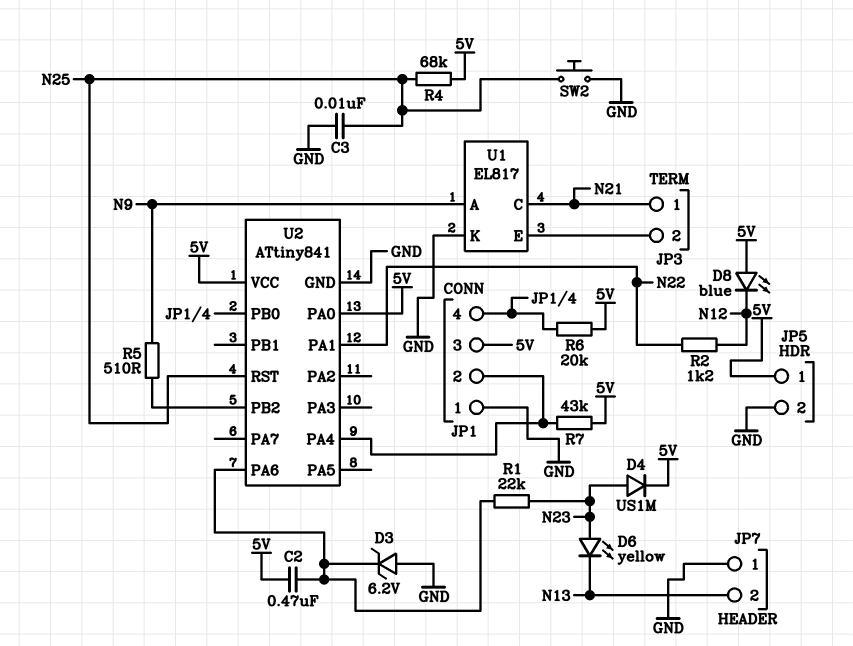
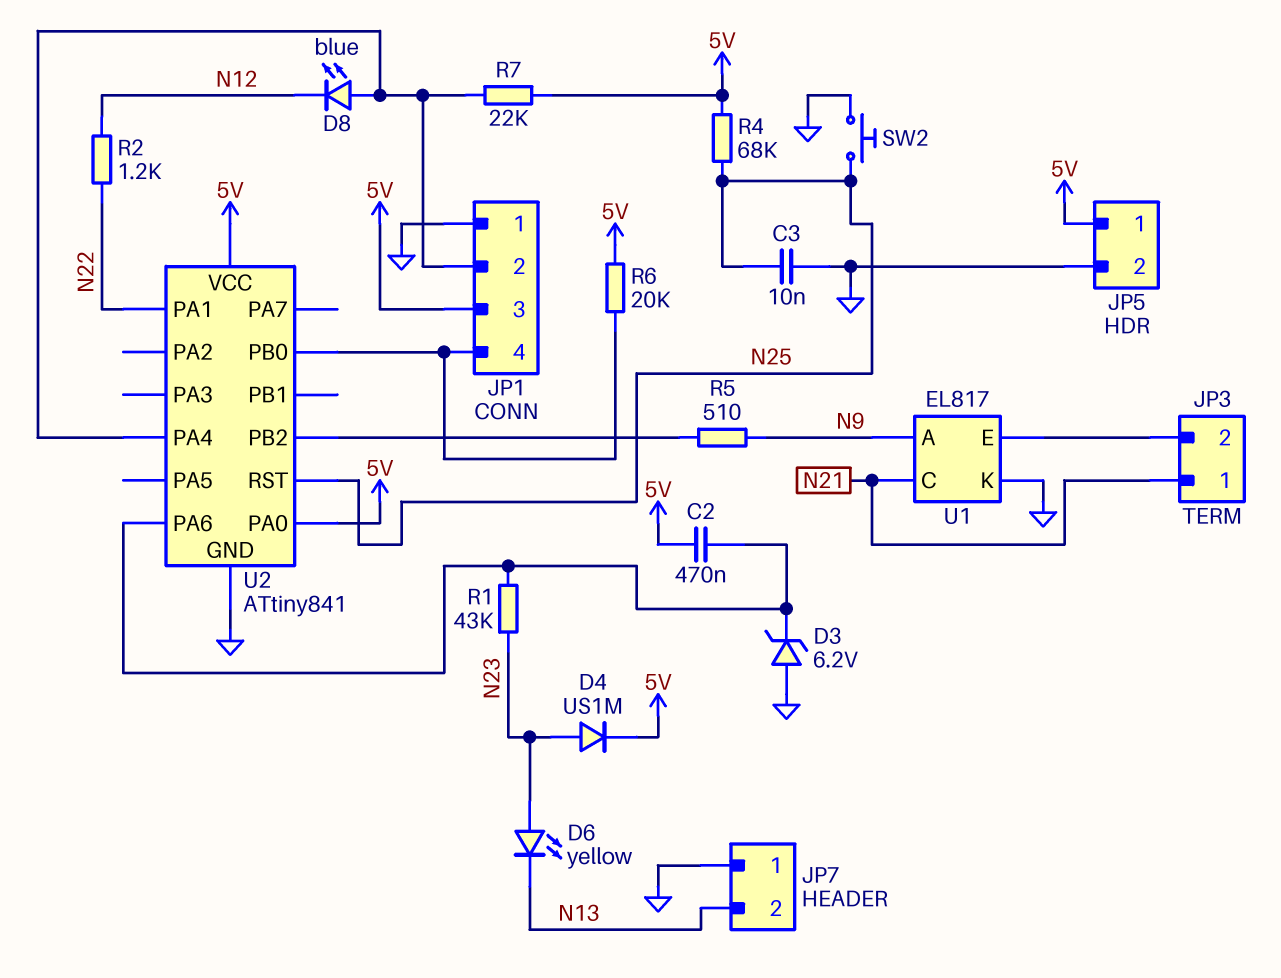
D8: LED blue (A 5V, K N12) -> LED blue (A JP1/2, K N12)
R1: 22k (N23, U2/PA6) -> 43k (N23, U2/PA6)
R7: 43k (5V, JP1/2) -> 22k (5V, JP1/2)

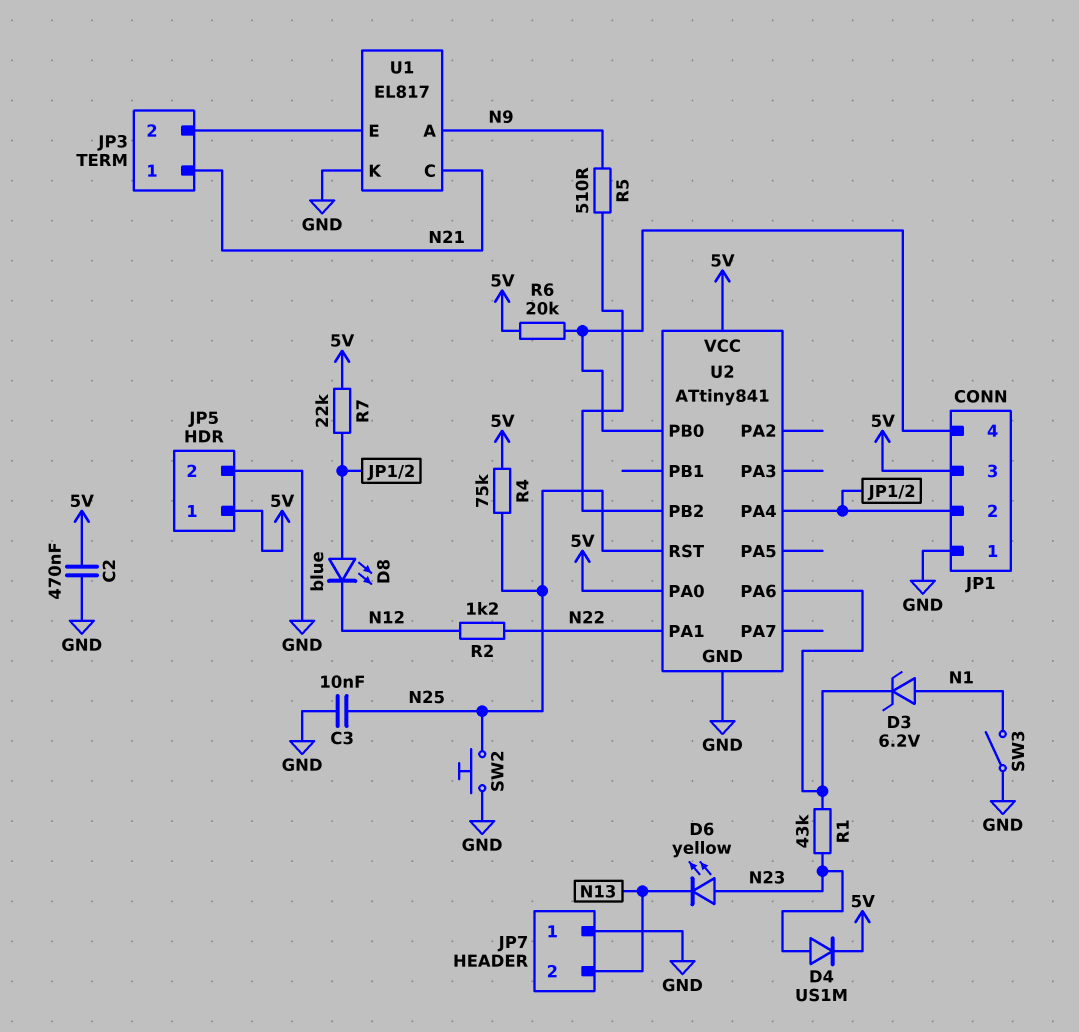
C2: 470nF (5V, U2/PA6) -> 470nF (5V, GND)
D3: zener 6.2V (A GND, K U2/PA6) -> zener 6.2V (A N1, K U2/PA6)
R4: 68k (5V, N25) -> 75k (5V, N25)
SW3: none -> switch (GND, N1)

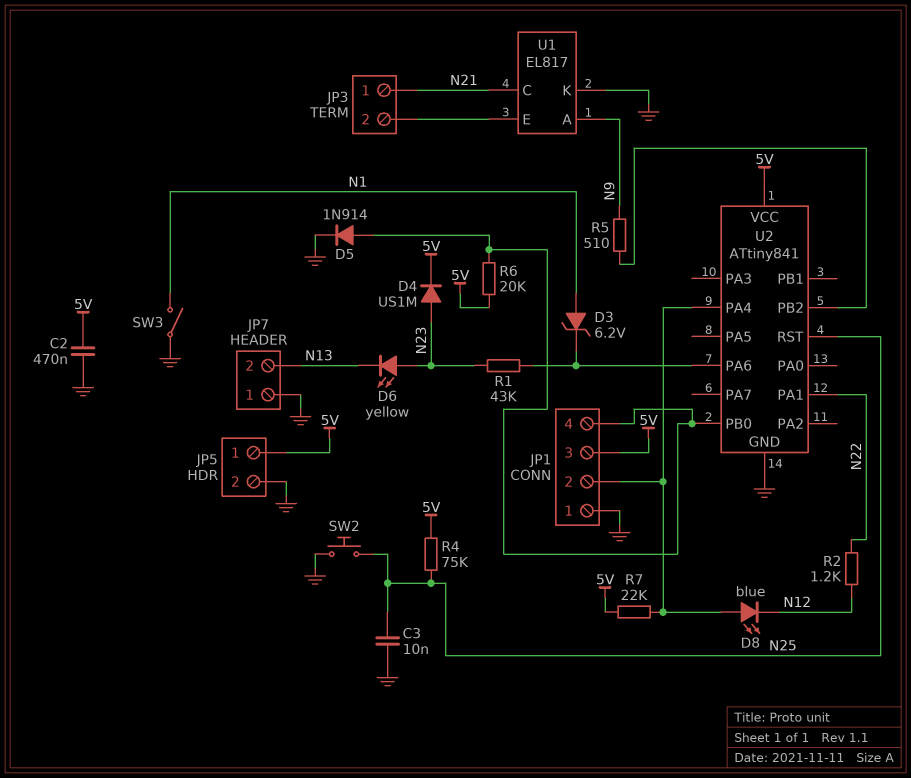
D5: none -> diode 1N914 (A JP1/4, K GND)
U2 pin PA0: 5V -> none

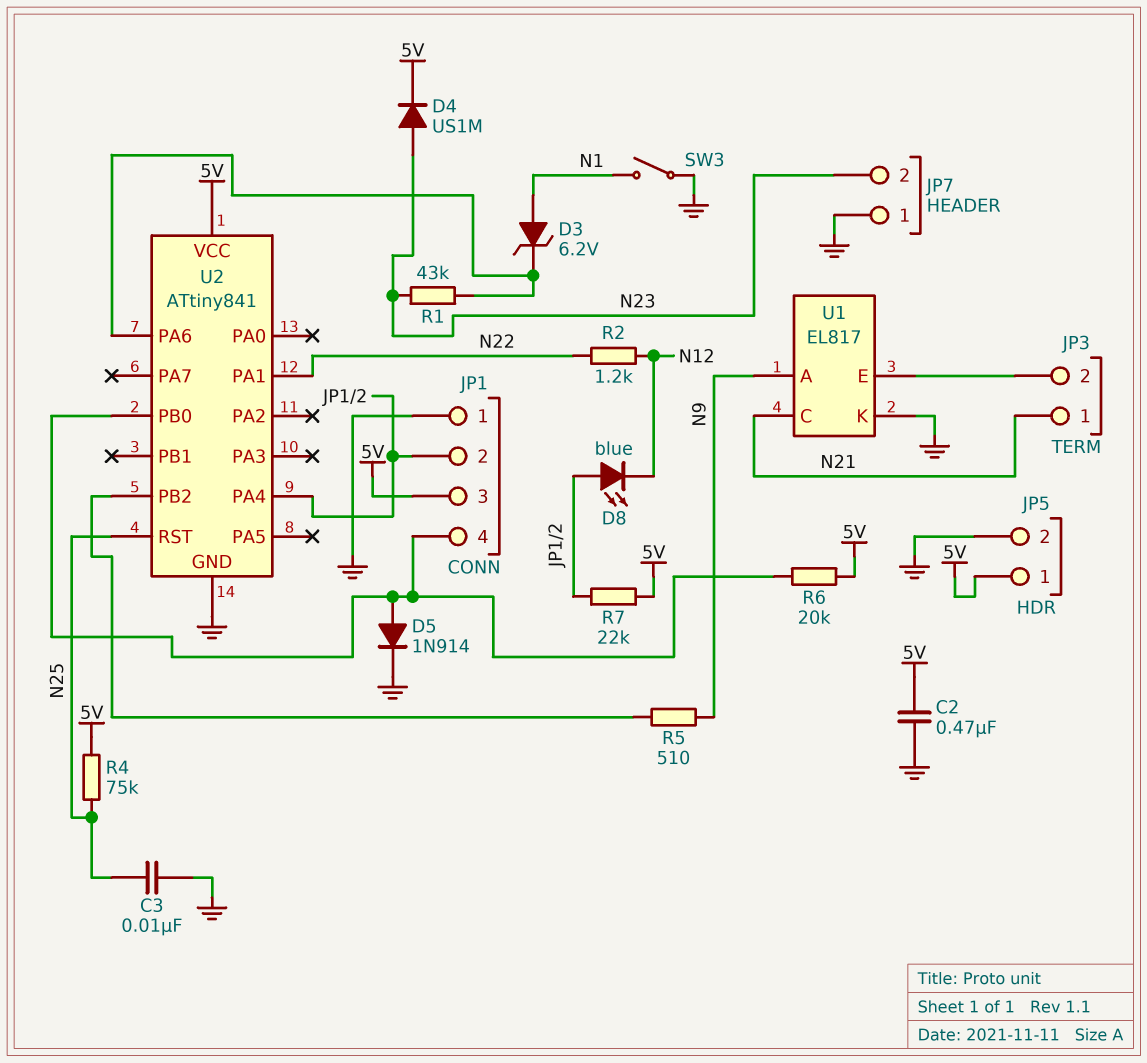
D6: LED yellow (A N23, K N13) -> none
JP7 pin 2: N13 -> N23
SW2: button (GND, N25) -> none

